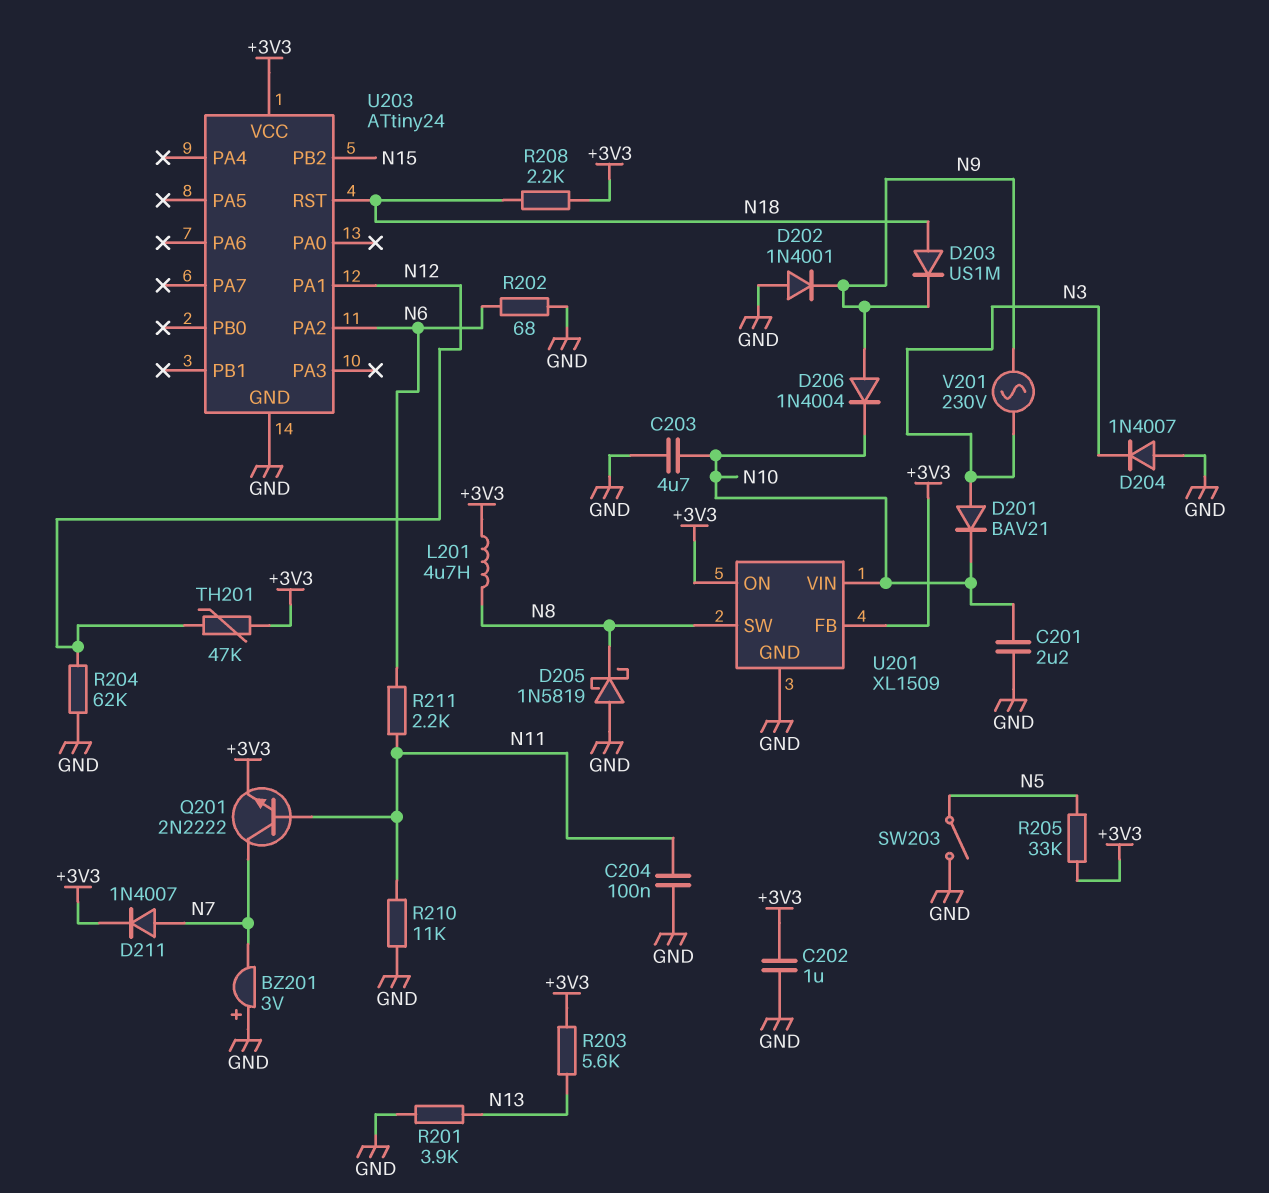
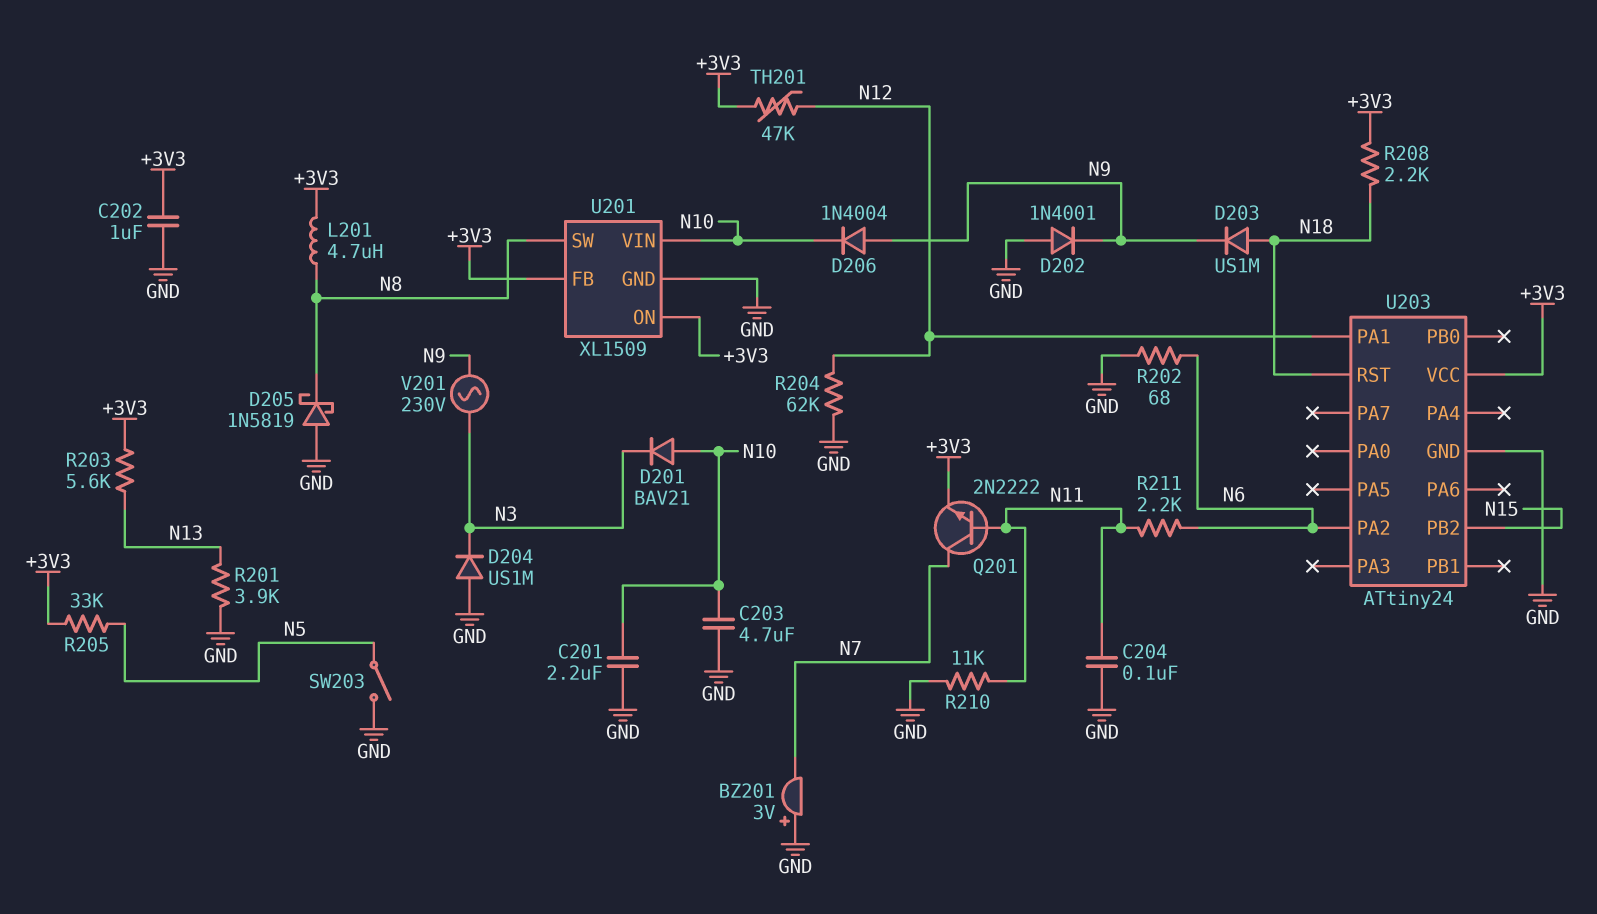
D201: diode BAV21 (A N3, K N10) -> diode BAV21 (A N10, K N3)
D204: diode 1N4007 (A GND, K N3) -> diode US1M (A GND, K N3)
D211: diode 1N4007 (A N7, K +3V3) -> none

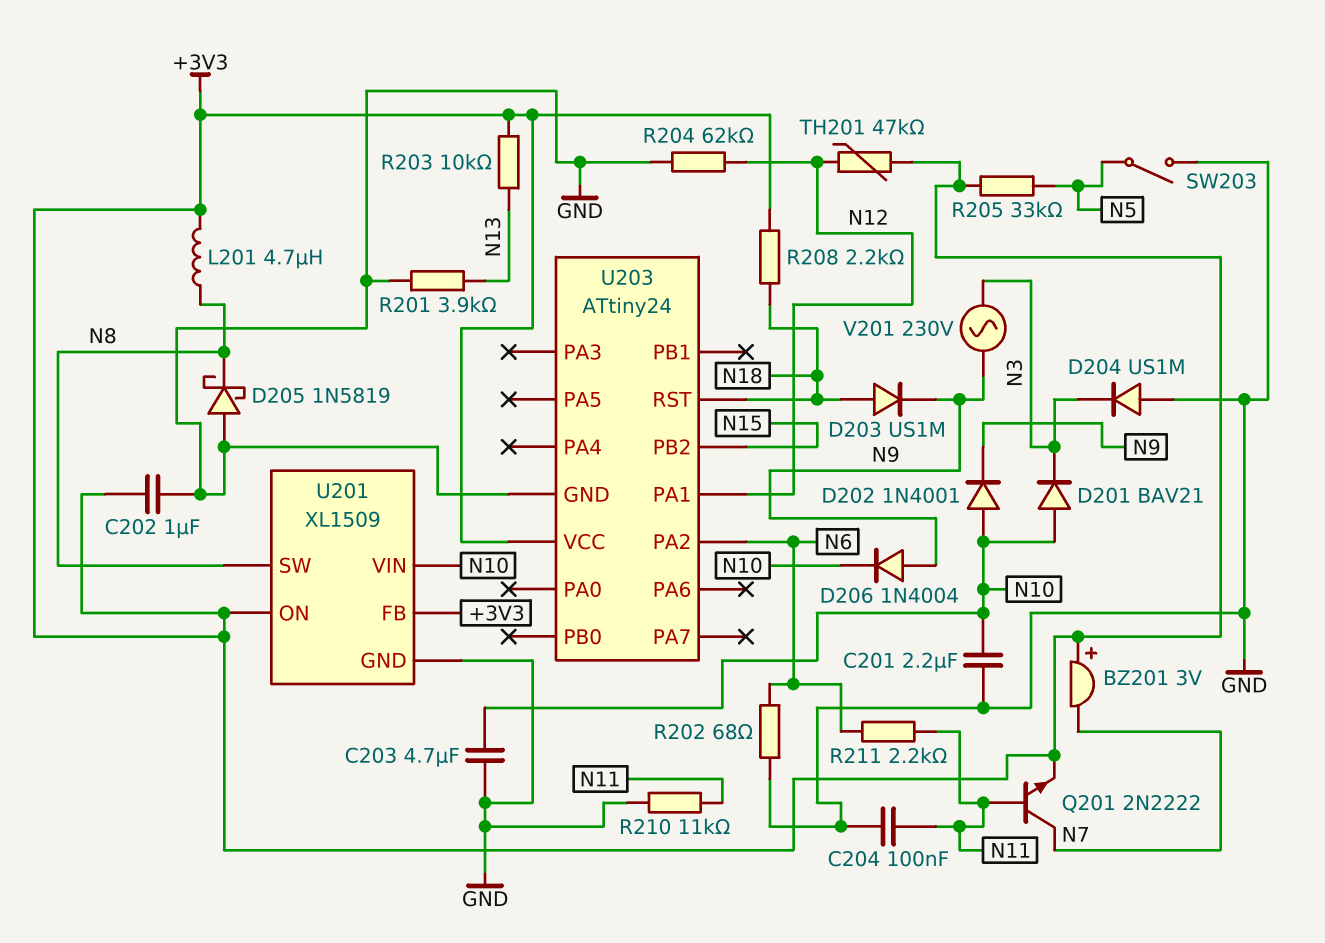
BZ201: buzzer 3V (plus GND, minus N7) -> buzzer 3V (plus +3V3, minus N7)
D202: diode 1N4001 (A GND, K N9) -> diode 1N4001 (A N10, K N9)
R203: 5.6k (+3V3, N13) -> 10k (+3V3, N13)

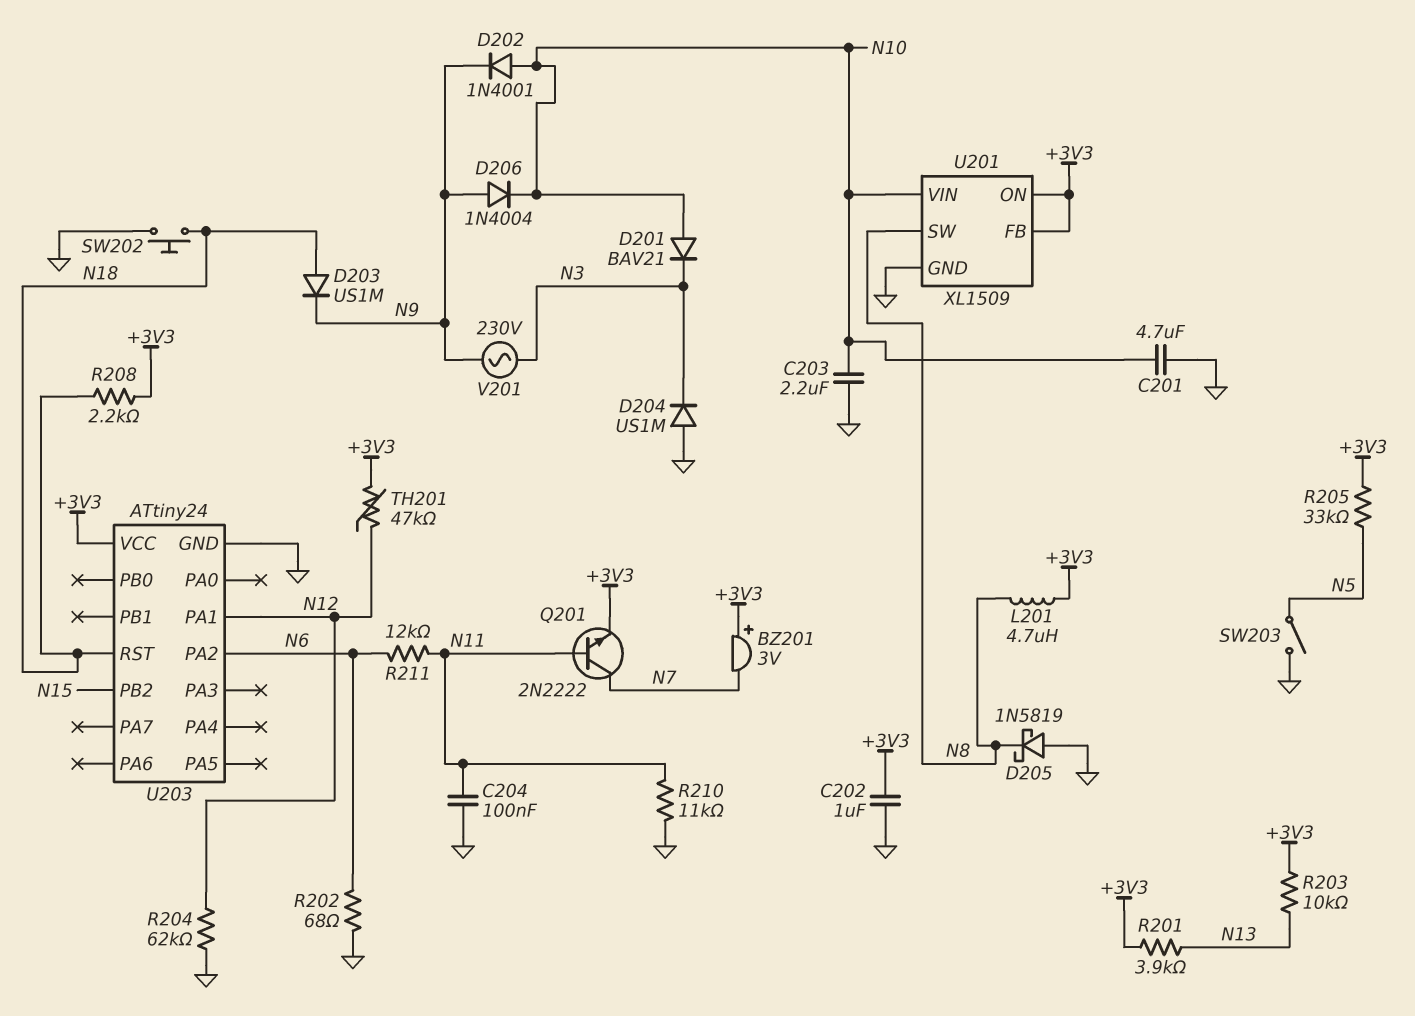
C201: 2.2uF (GND, N10) -> 4.7uF (GND, N10)
C203: 4.7uF (GND, N10) -> 2.2uF (GND, N10)
R201: 3.9k (GND, N13) -> 3.9k (+3V3, N13)
R211: 2.2k (N6, N11) -> 12k (N6, N11)
SW202: none -> button (GND, N18)

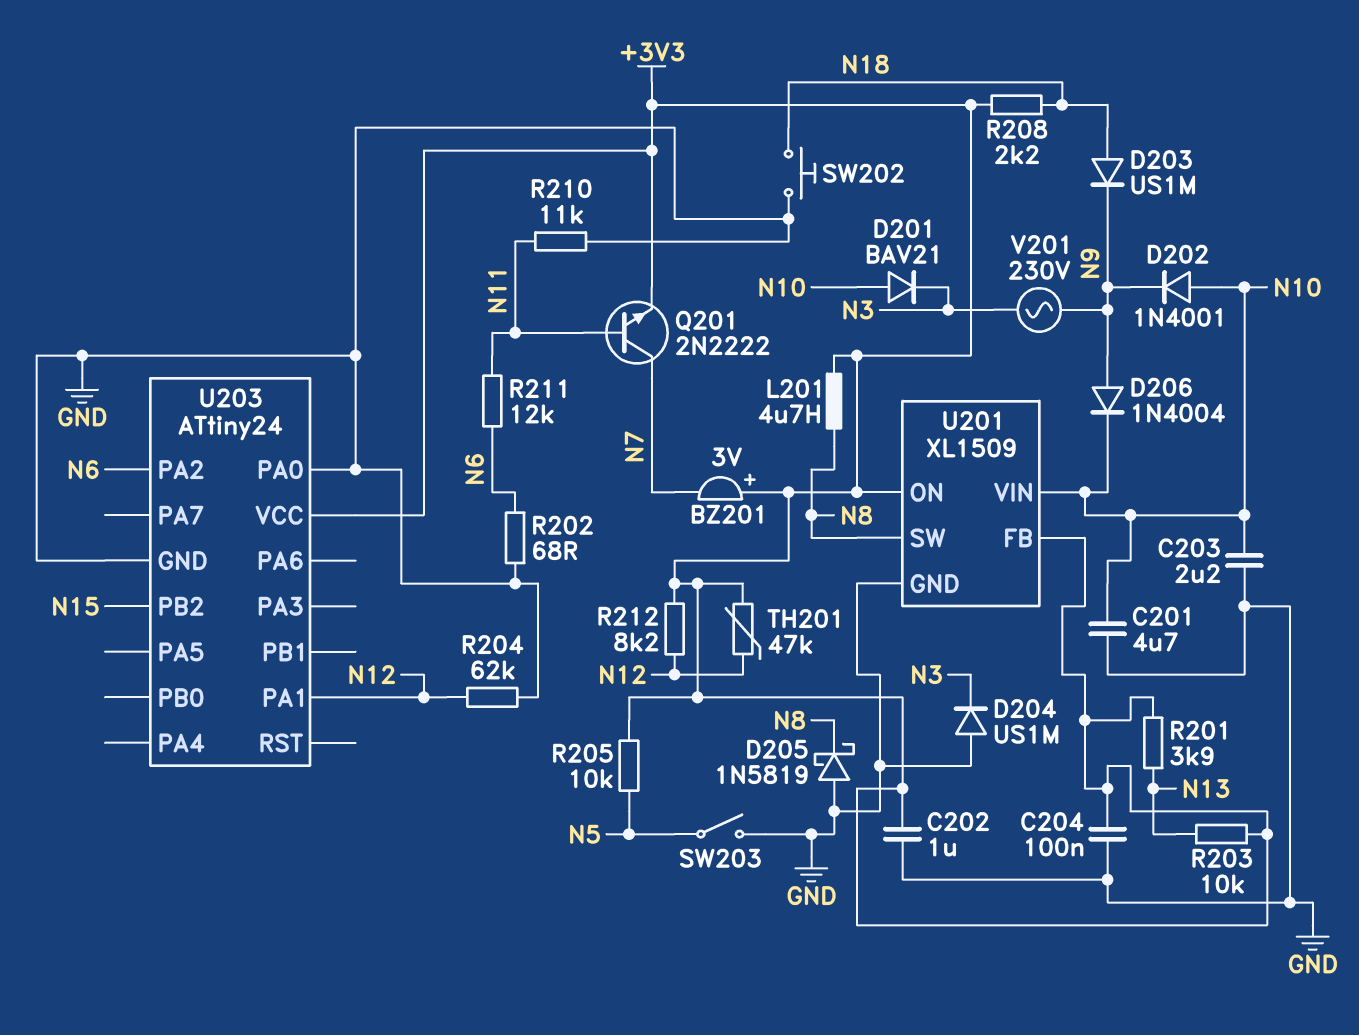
C204: 100nF (GND, N11) -> 100nF (+3V3, GND)
R205: 33k (+3V3, N5) -> 10k (+3V3, N5)
R212: none -> 8.2k (+3V3, N12)
U203 pin PA0: none -> GND
U203 pin RST: N18 -> none

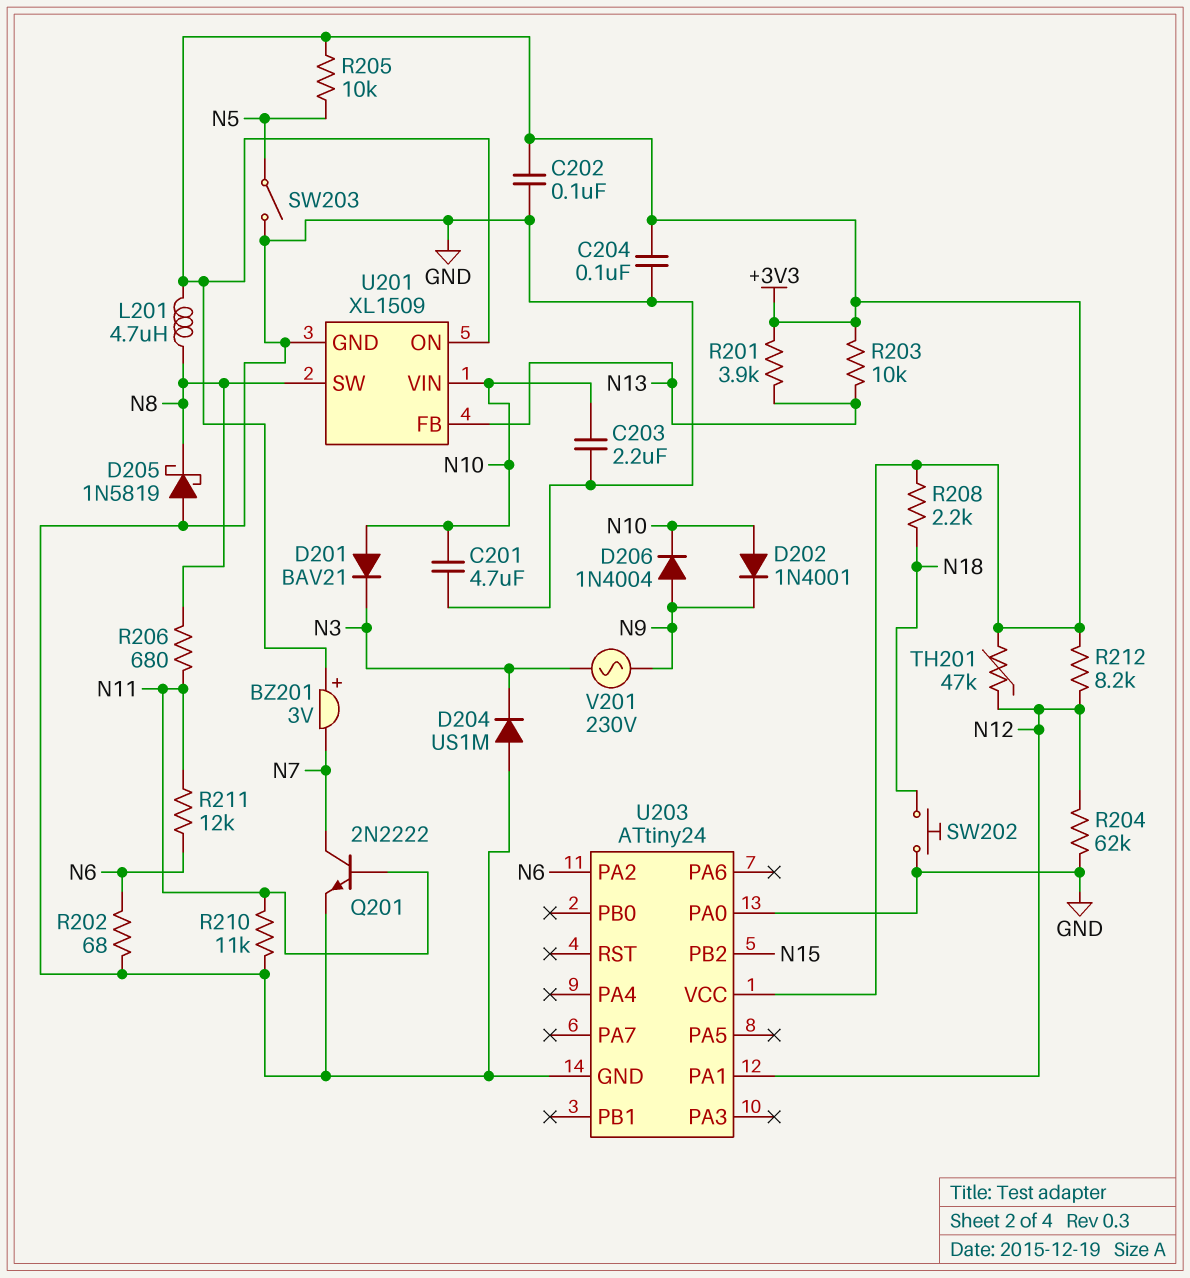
C202: 1uF (+3V3, GND) -> 100nF (+3V3, GND)
D203: diode US1M (A N18, K N9) -> none
Q201: NPN 2N2222 (B N11, C N7, E +3V3) -> NPN 2N2222 (B N11, C N7, E GND)
R206: none -> 680 (N8, N11)
U201 pin FB: +3V3 -> N13

